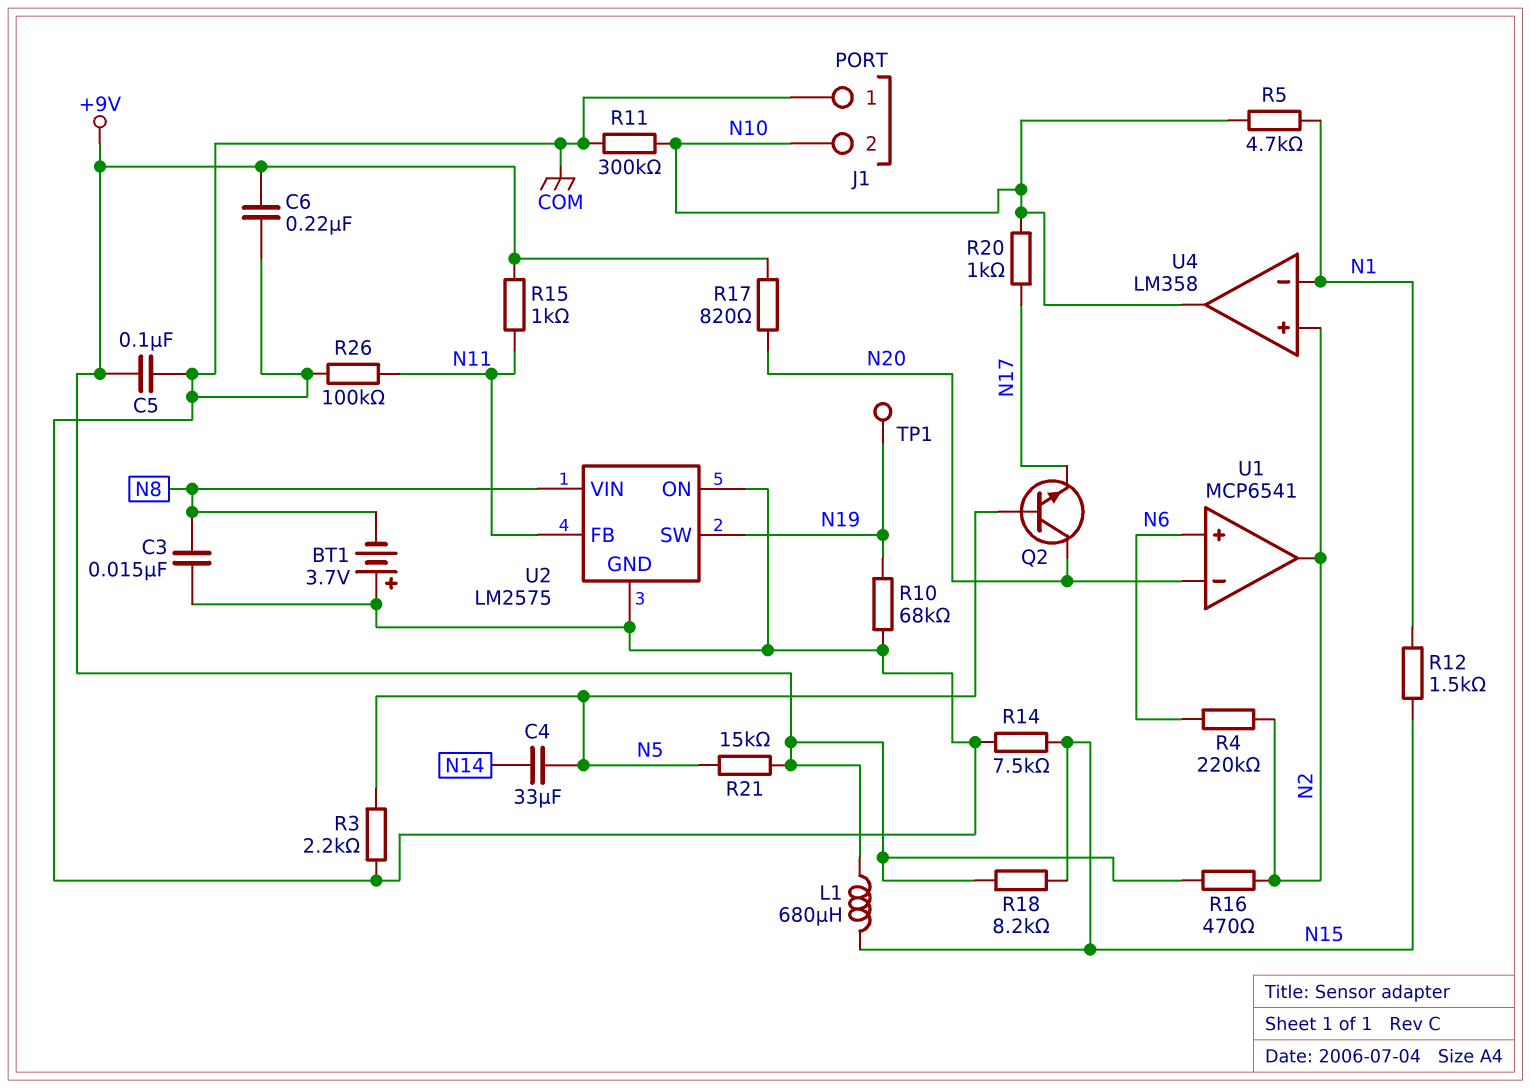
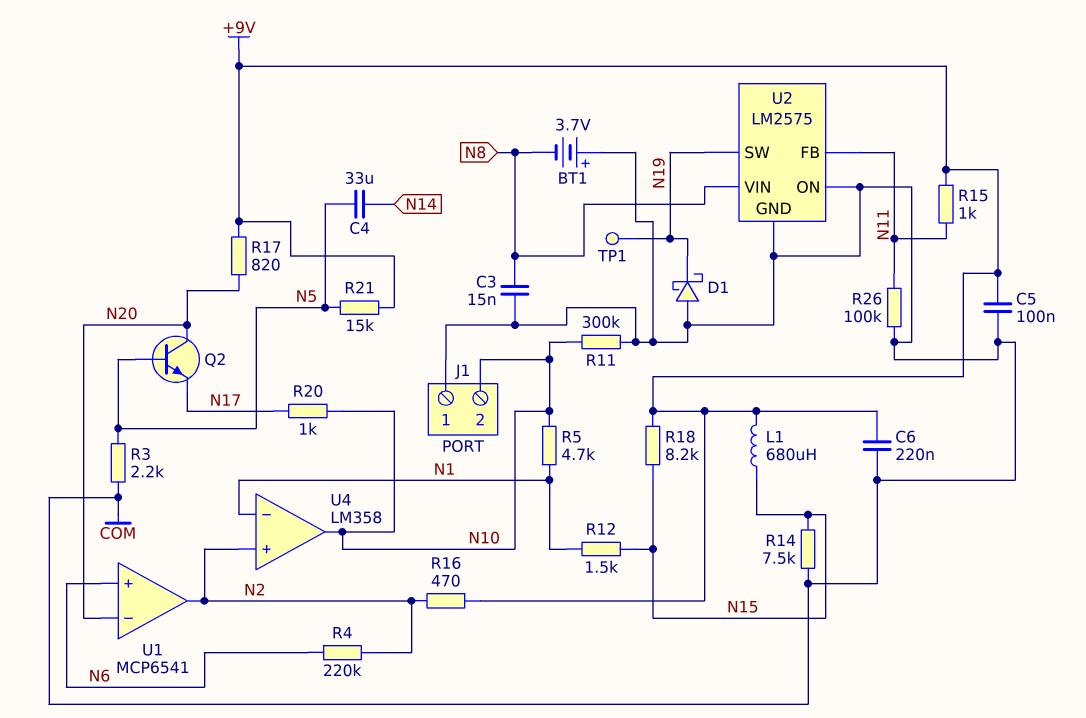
D1: none -> schottky (A COM, K N19)
R10: 68k (COM, N19) -> none

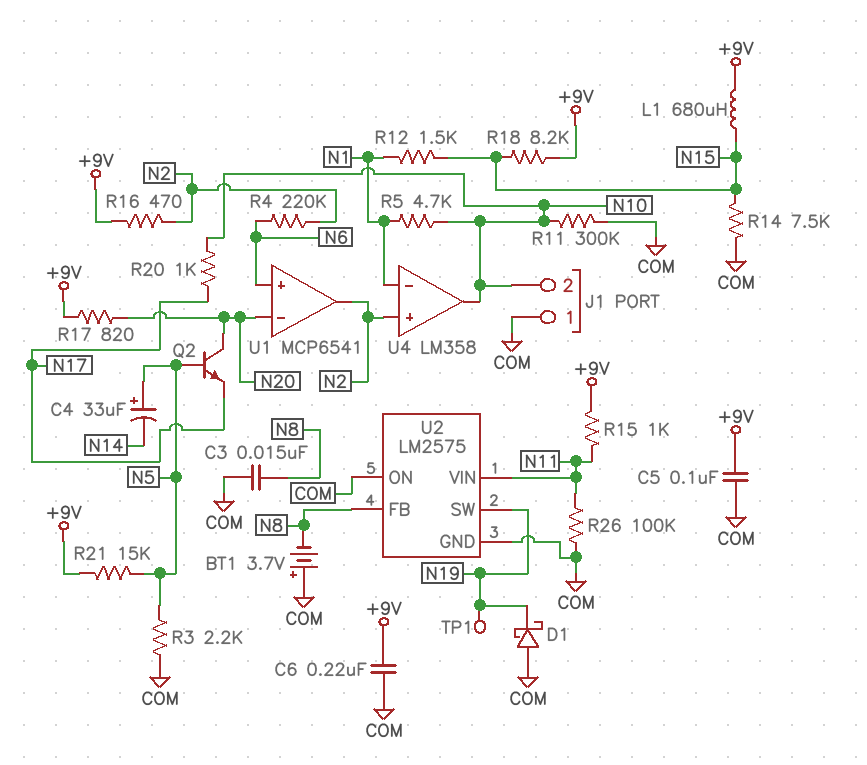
C4: 33uF (N5, N14) -> 33uF (plus N5, minus N14)
U2 pin FB: N11 -> N8
U2 pin VIN: N8 -> N11

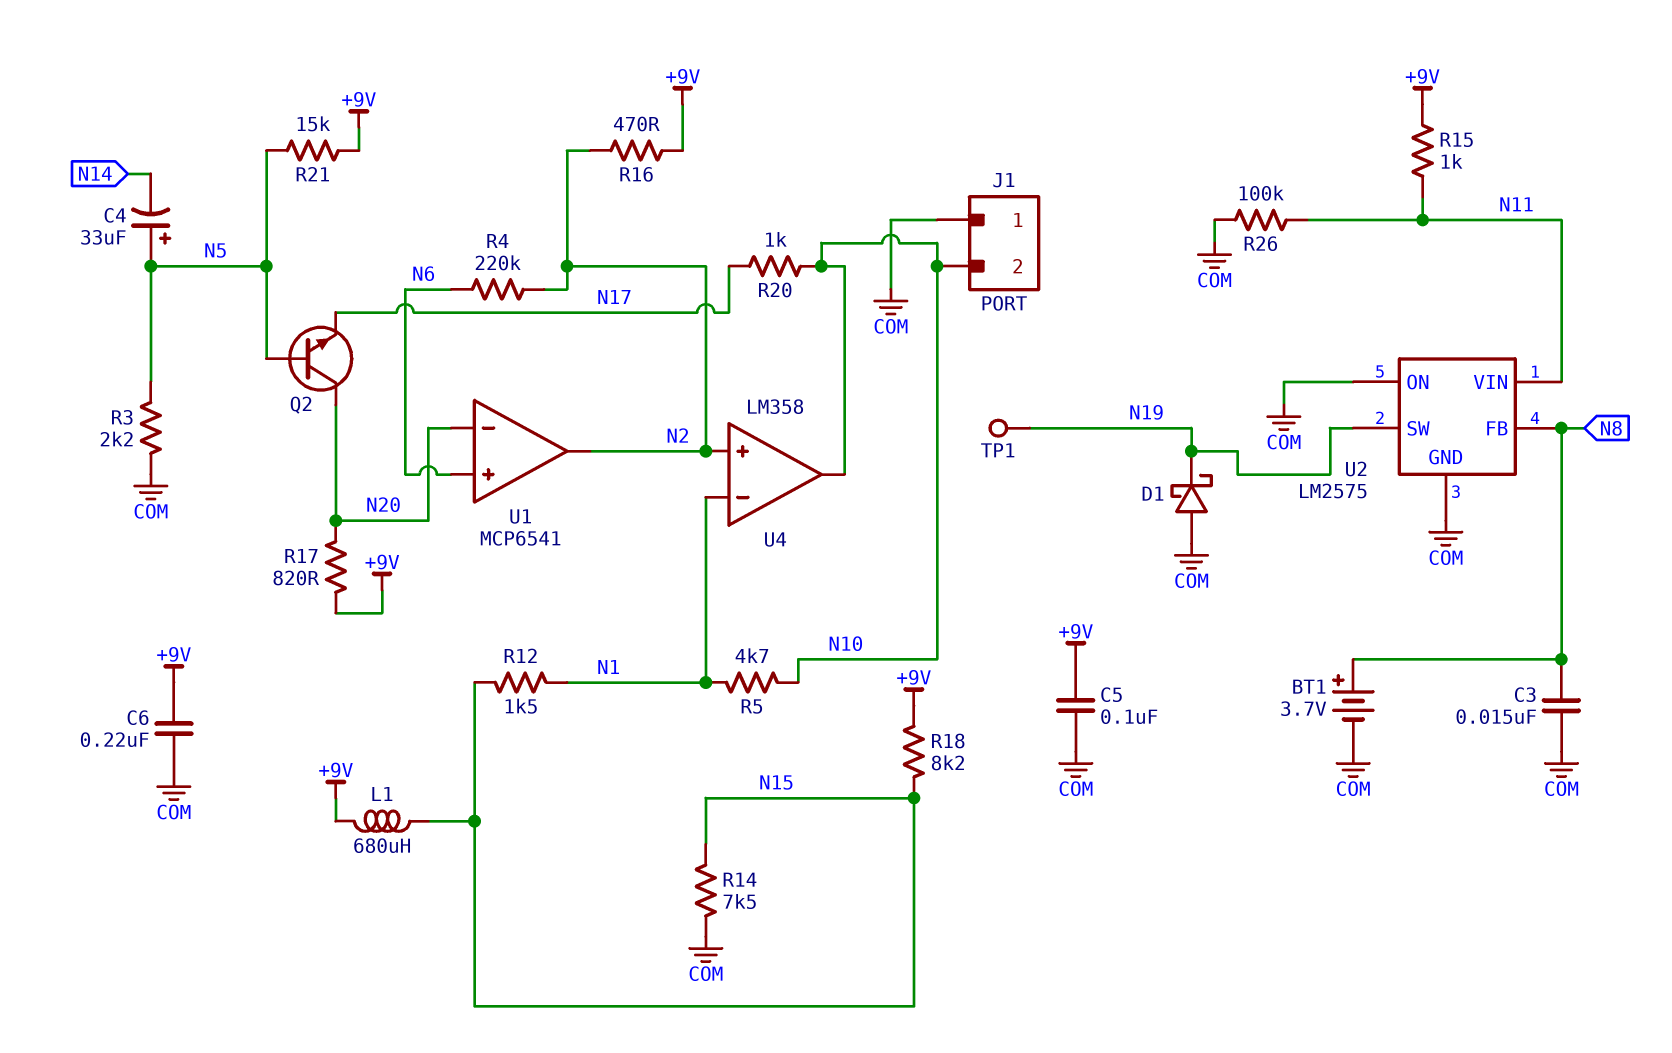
BT1: 3.7V (plus COM, minus N8) -> 3.7V (plus N8, minus COM)
R11: 300k (COM, N10) -> none

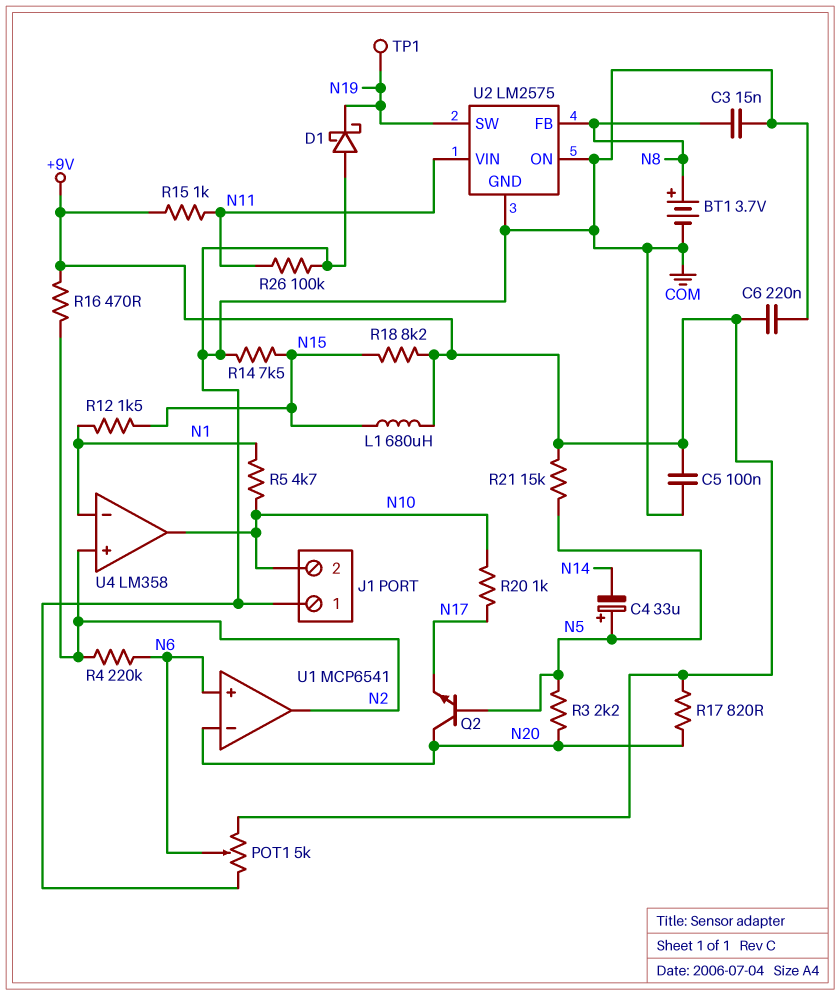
POT1: none -> 5k (+9V, COM, wiper N6)
R3: 2.2k (COM, N5) -> 2.2k (N5, N20)

